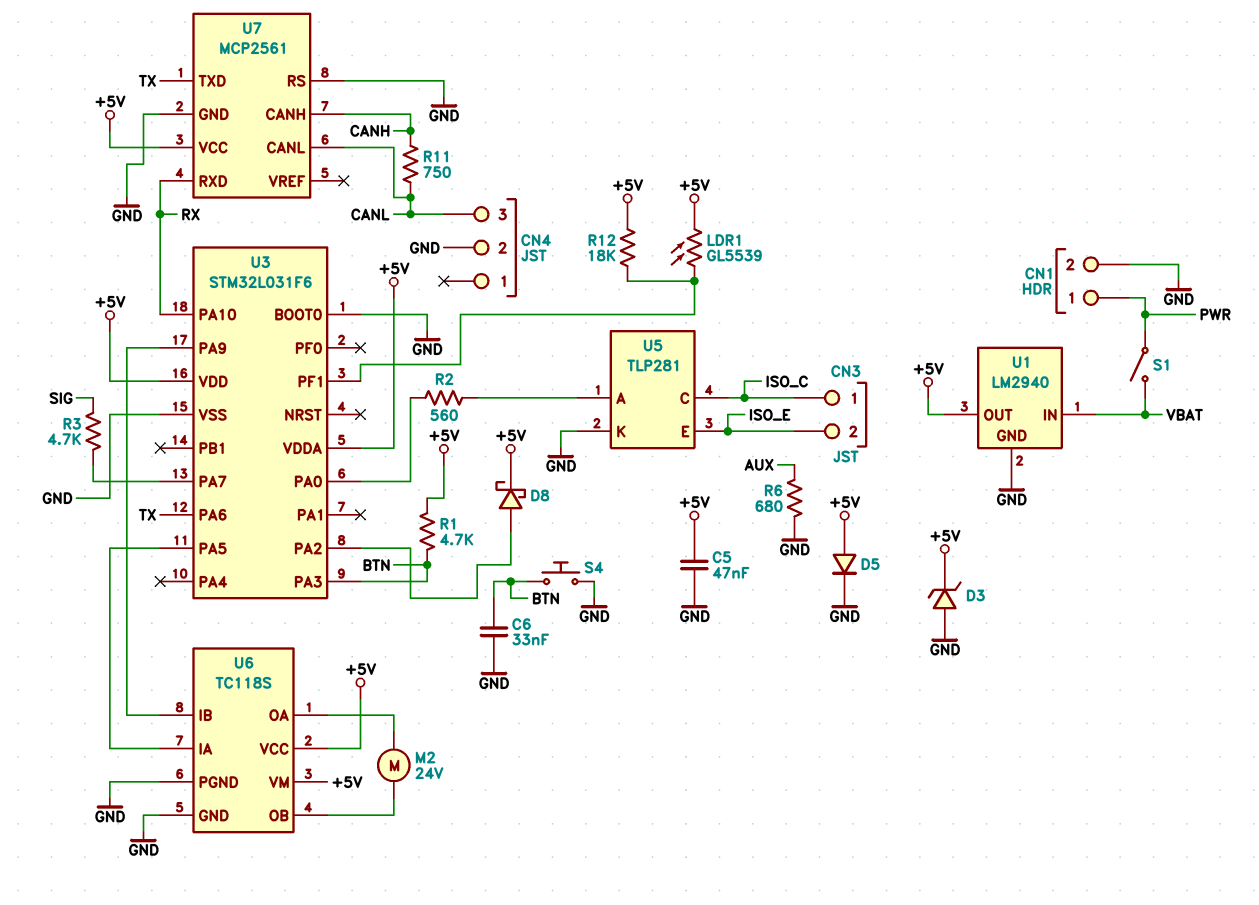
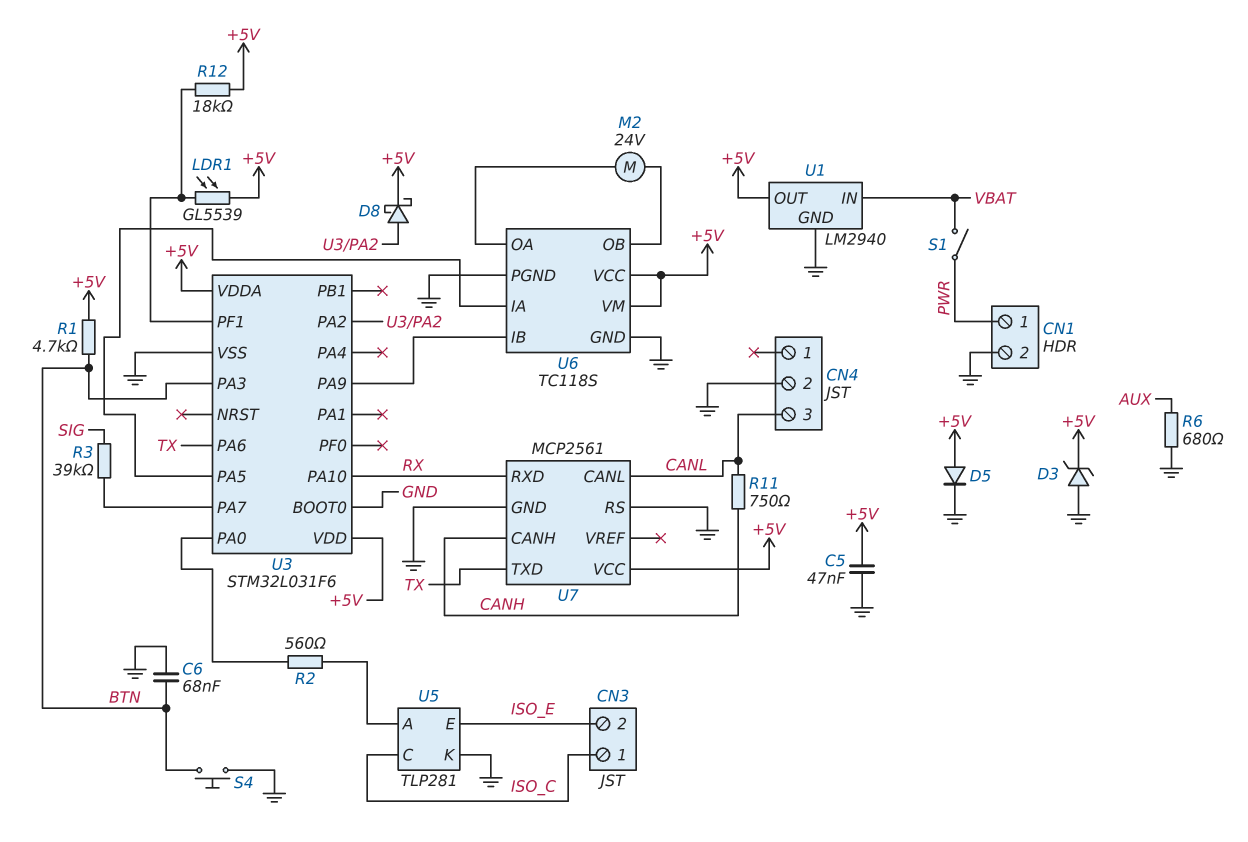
C6: 33nF (BTN, GND) -> 68nF (BTN, GND)
R3: 4.7k (SIG, U3/PA7) -> 39k (SIG, U3/PA7)

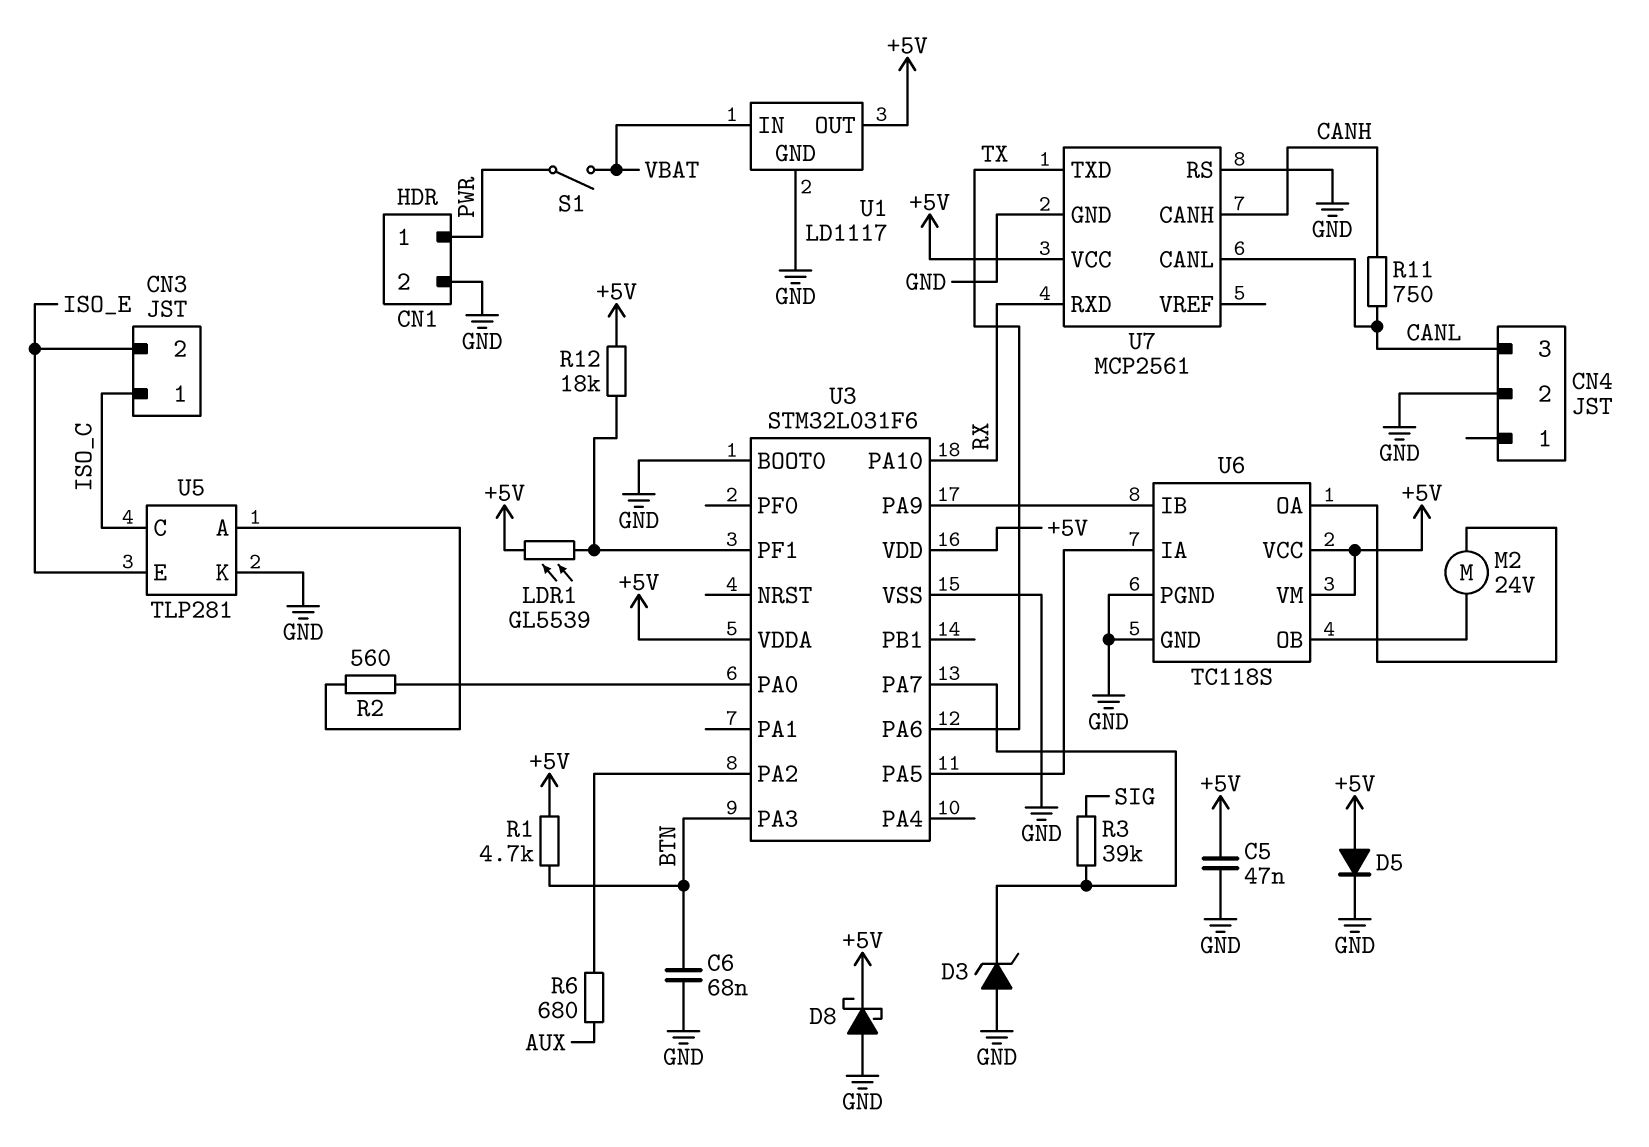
D3: zener (A GND, K +5V) -> zener (A GND, K U3/PA7)
D8: schottky (A U3/PA2, K +5V) -> schottky (A GND, K +5V)
R6: 680 (AUX, GND) -> 680 (AUX, U3/PA2)
S4: button (BTN, GND) -> none
U1: LM2940 -> LD1117

